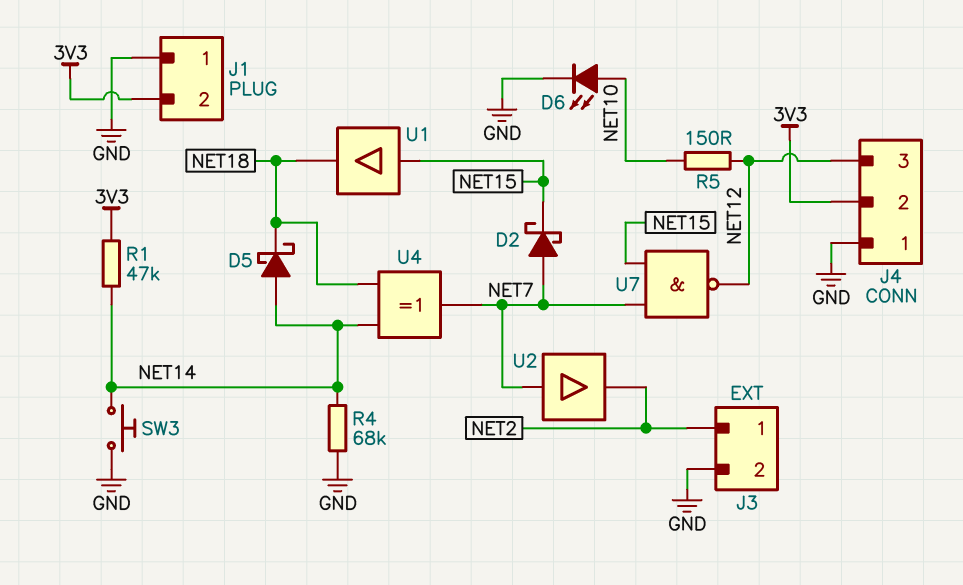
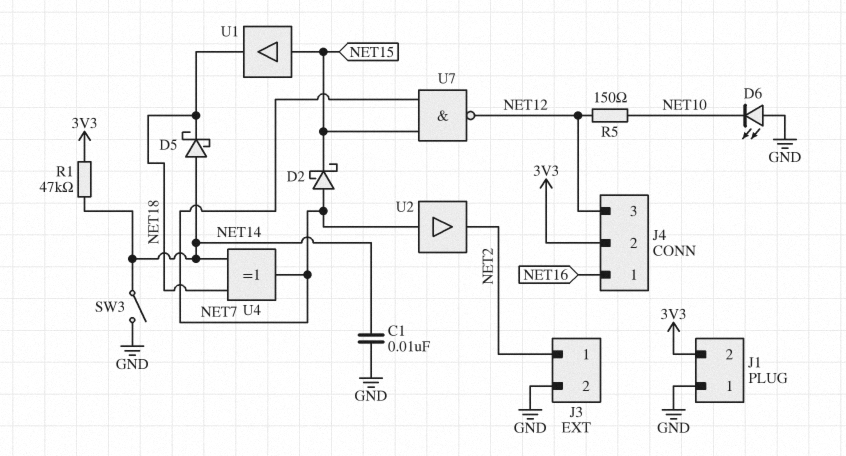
C1: none -> 10nF (GND, NET14)
D6: LED (A NET10, K GND) -> LED (A GND, K NET10)
J4 pin 1: GND -> NET16
R4: 68k (GND, NET14) -> none
SW3: button (GND, NET14) -> switch (GND, NET14)

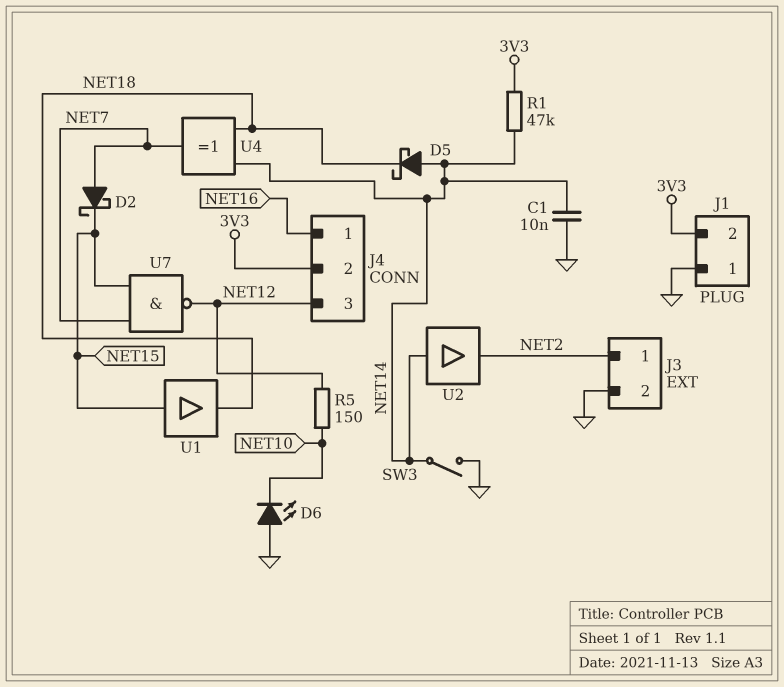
U2: buffer (in NET7, out NET2) -> buffer (in NET14, out NET2)

